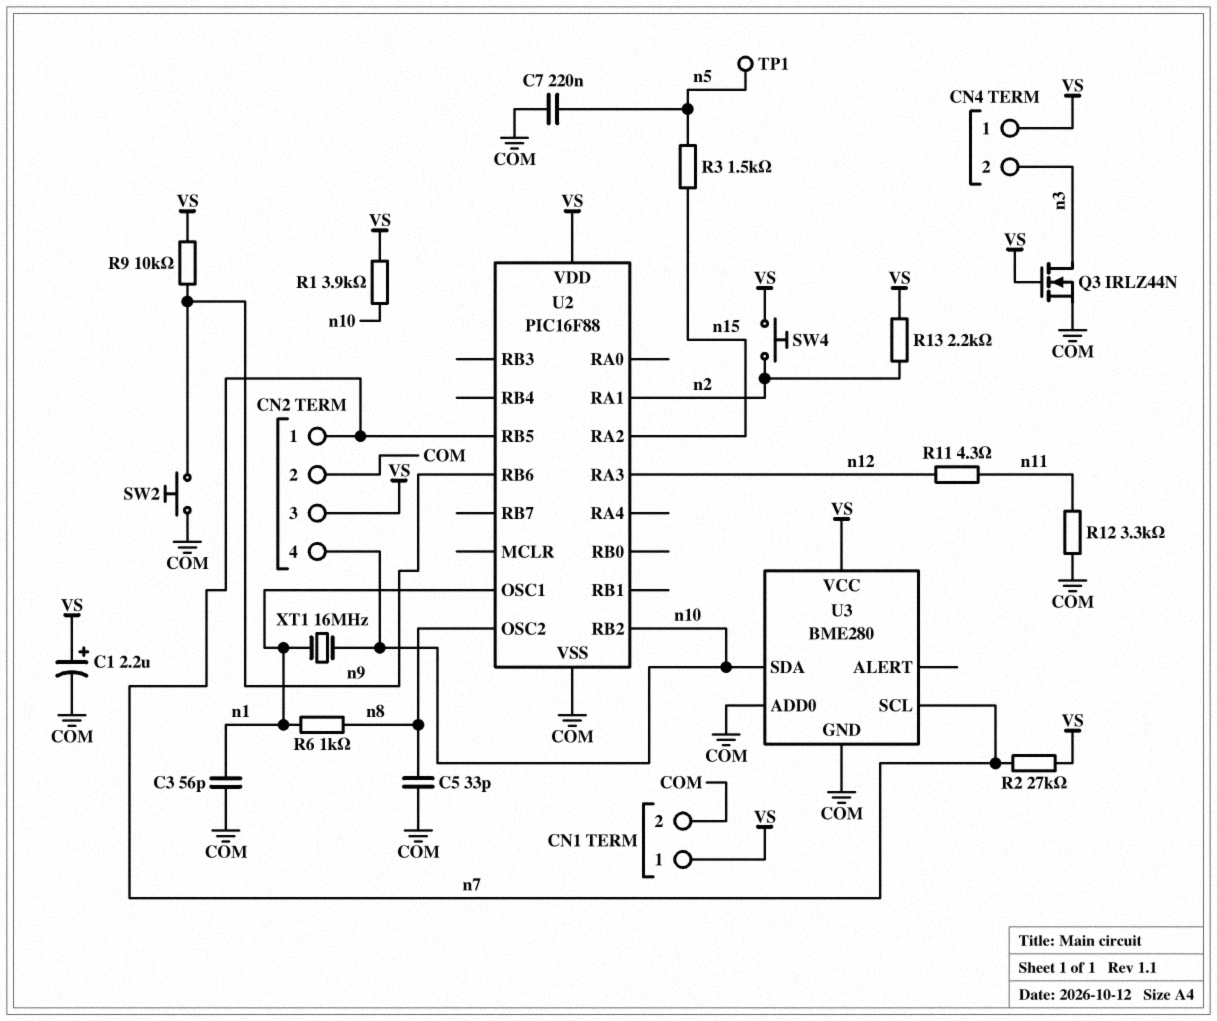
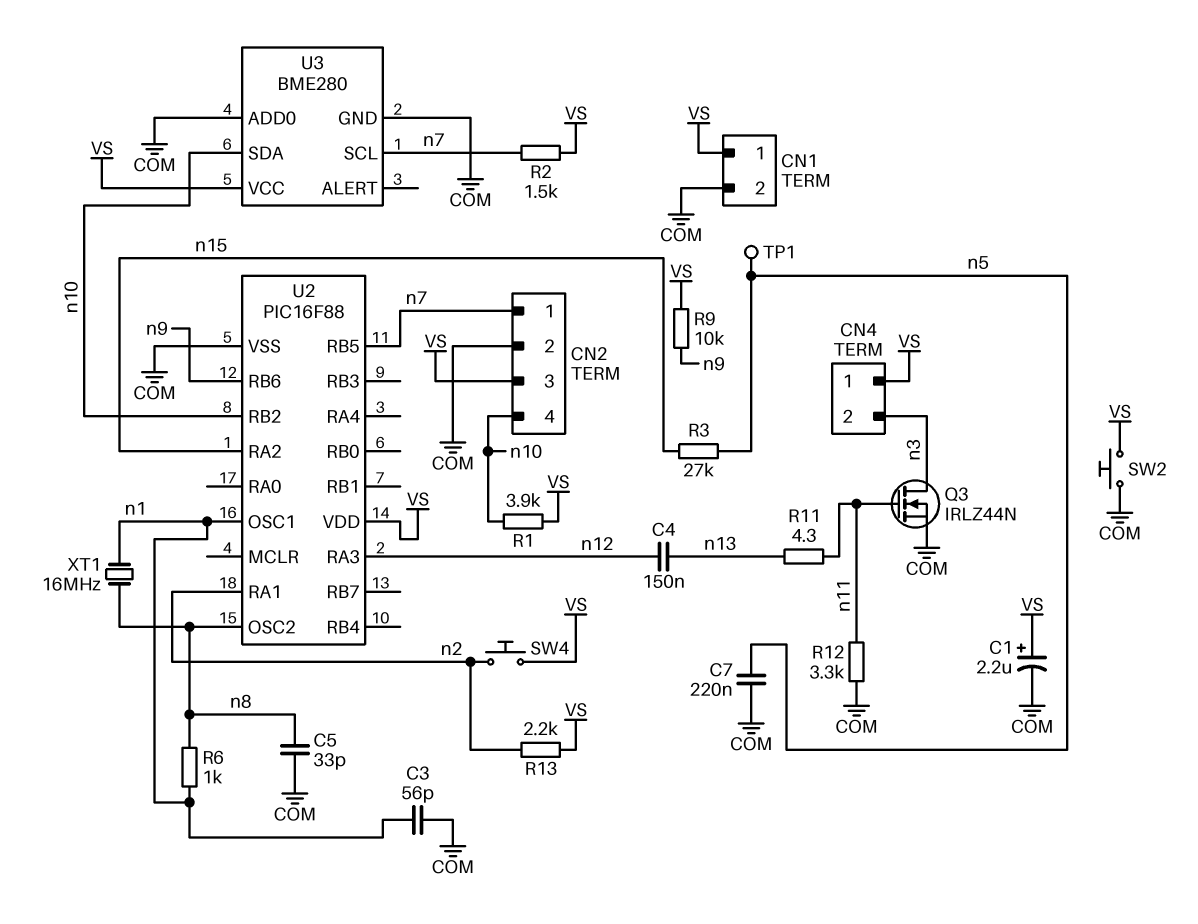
C4: none -> 150nF (n12, n13)
Q3: NMOS IRLZ44N (G VS, D n3, S COM) -> NMOS IRLZ44N (G n11, D n3, S COM)
R2: 27k (VS, n7) -> 1.5k (VS, n7)
R3: 1.5k (n5, n15) -> 27k (n5, n15)
R11: 4.3 (n11, n12) -> 4.3 (n11, n13)
SW2: button (COM, n9) -> button (COM, VS)
XT1: 16MHz (n1, n10) -> 16MHz (n1, n8)

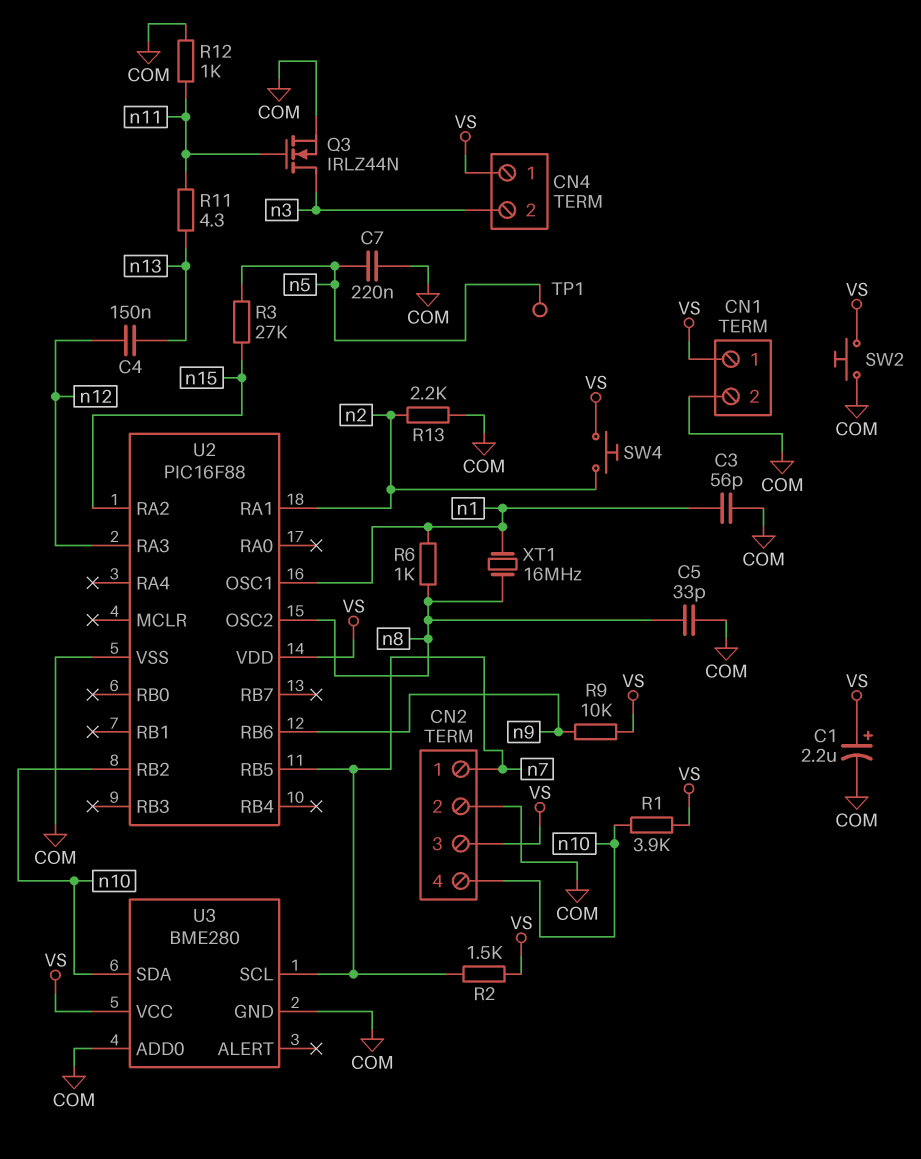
R12: 3.3k (COM, n11) -> 1k (COM, n11)
R13: 2.2k (VS, n2) -> 2.2k (COM, n2)

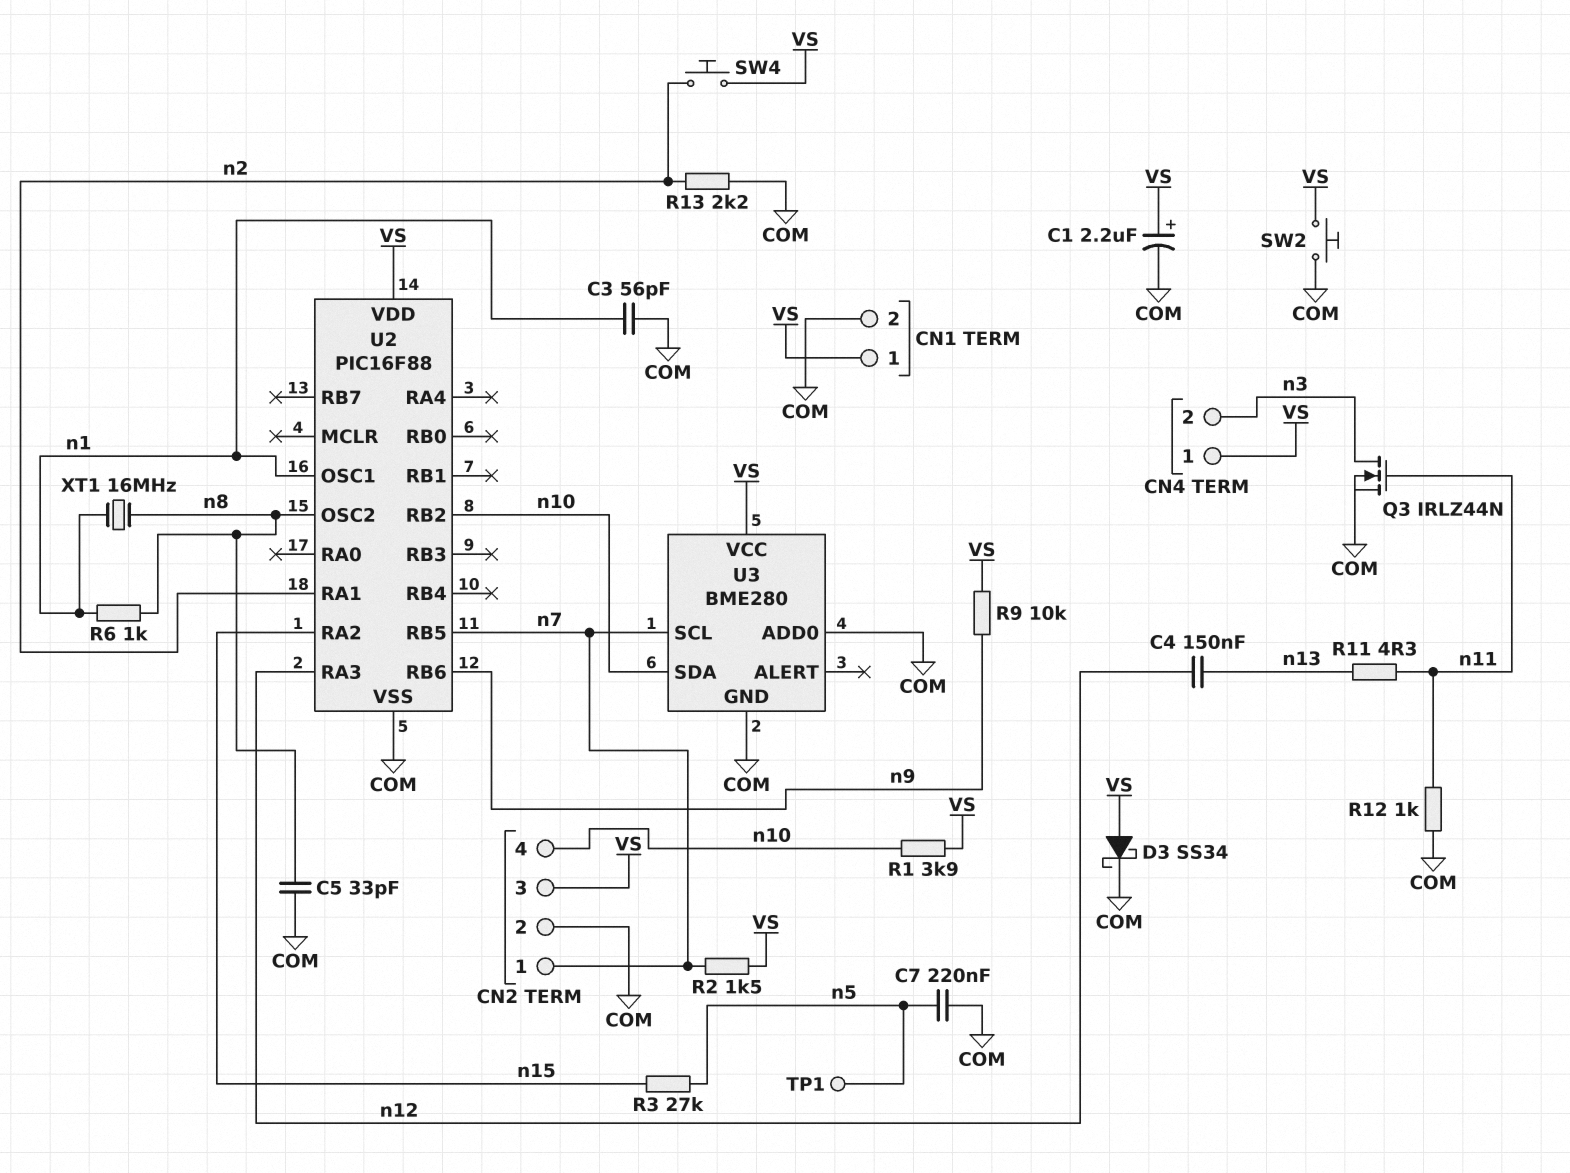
D3: none -> schottky SS34 (A VS, K COM)

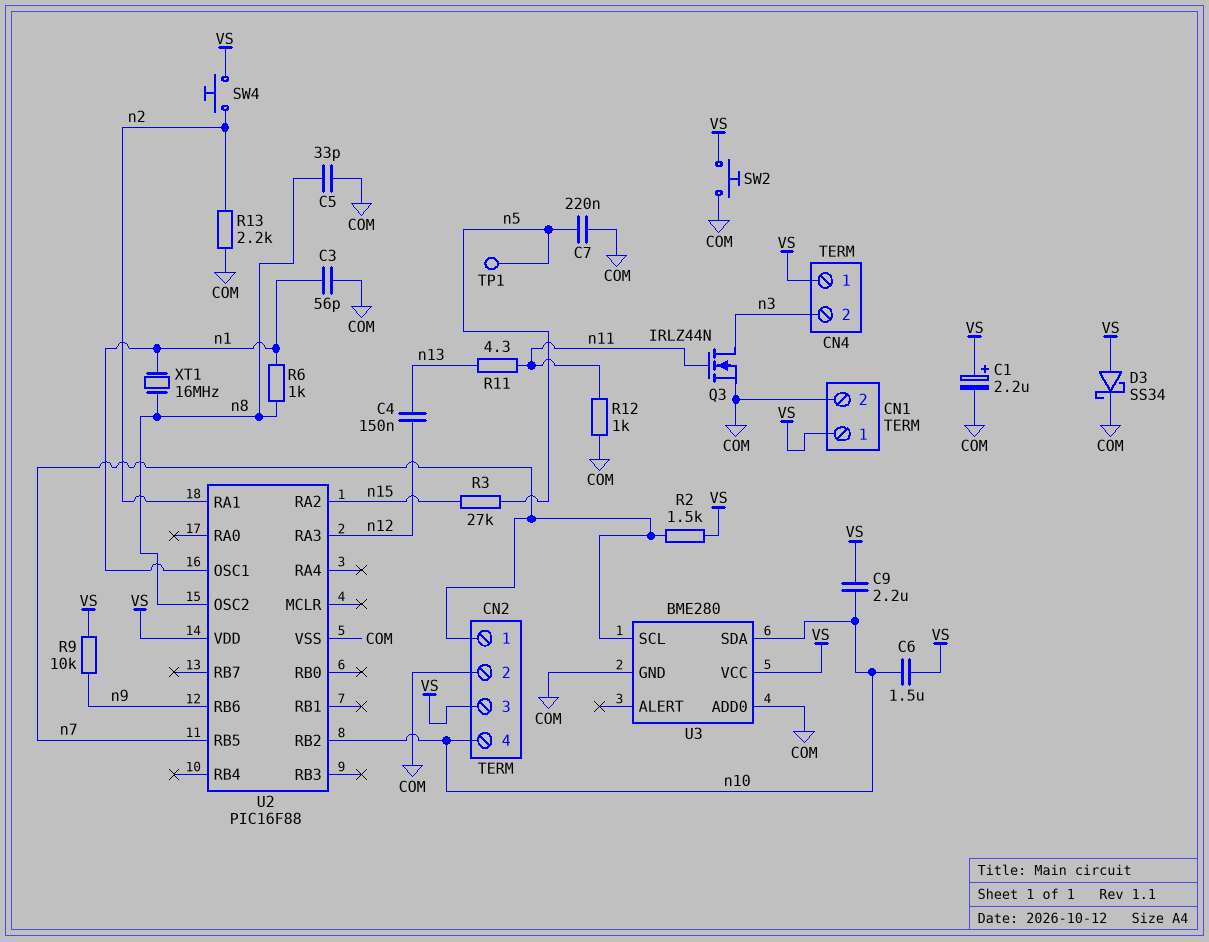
C6: none -> 1.5uF (VS, n10)
C9: none -> 2.2uF (VS, n10)
R1: 3.9k (VS, n10) -> none

